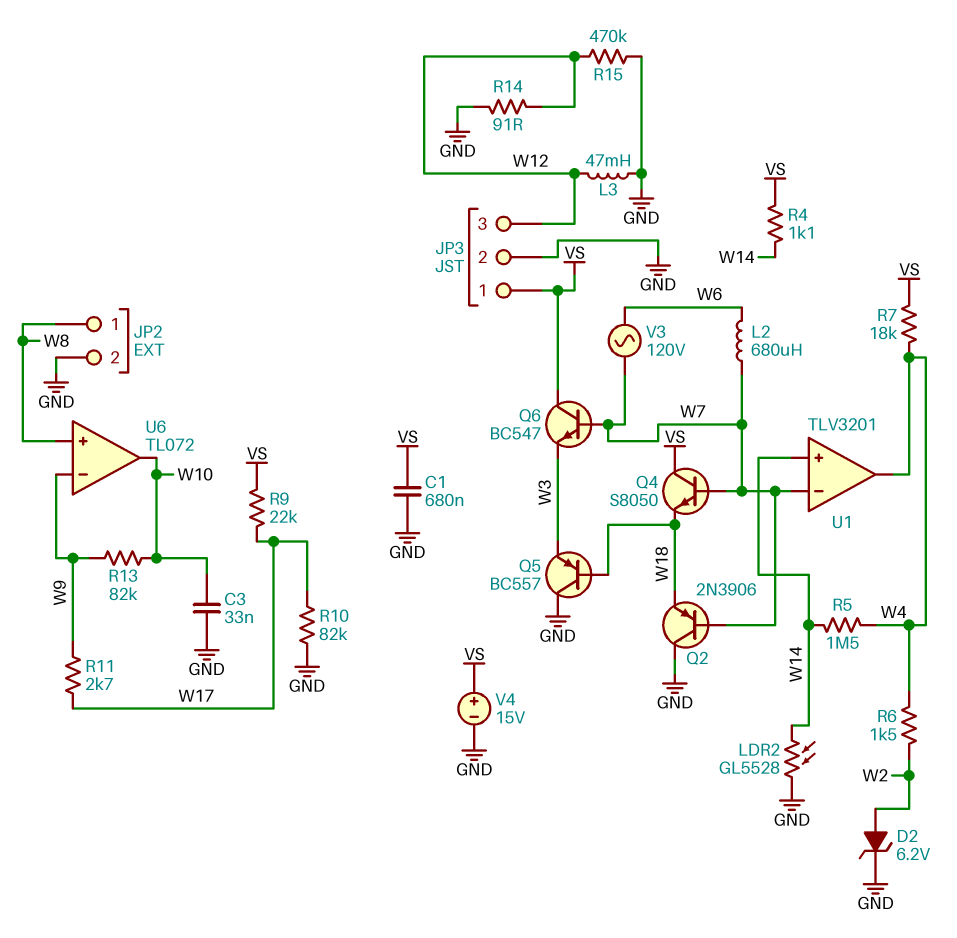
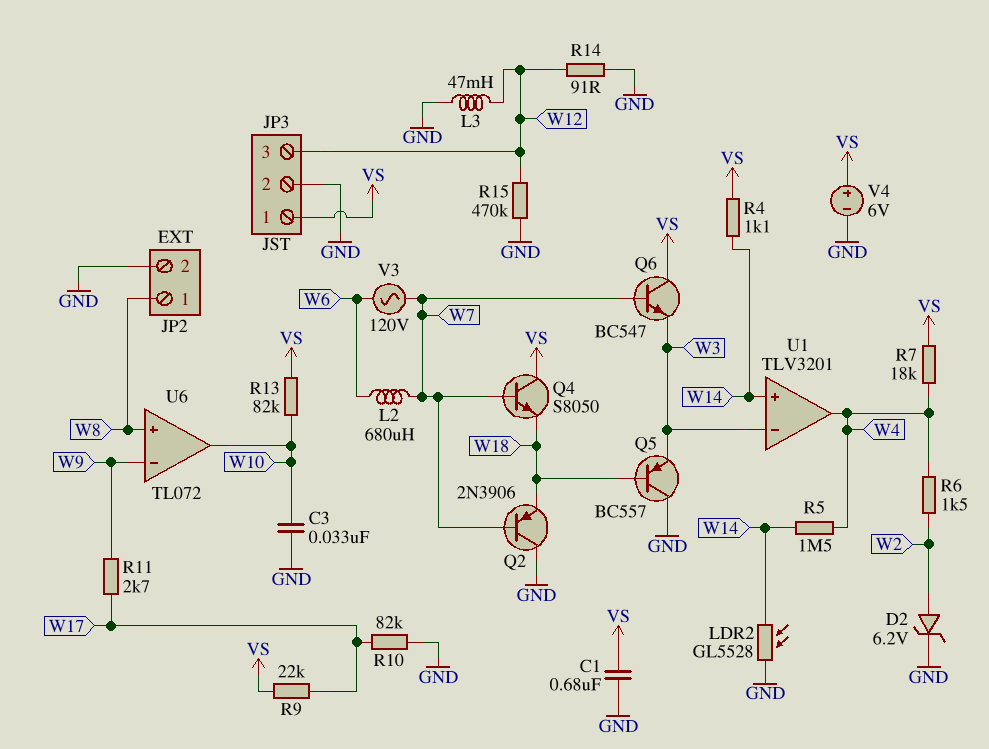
R13: 82k (W9, W10) -> 82k (VS, W10)
U1 pin in-: W7 -> W3
V4: 15V (plus VS, minus GND) -> 6V (plus VS, minus GND)

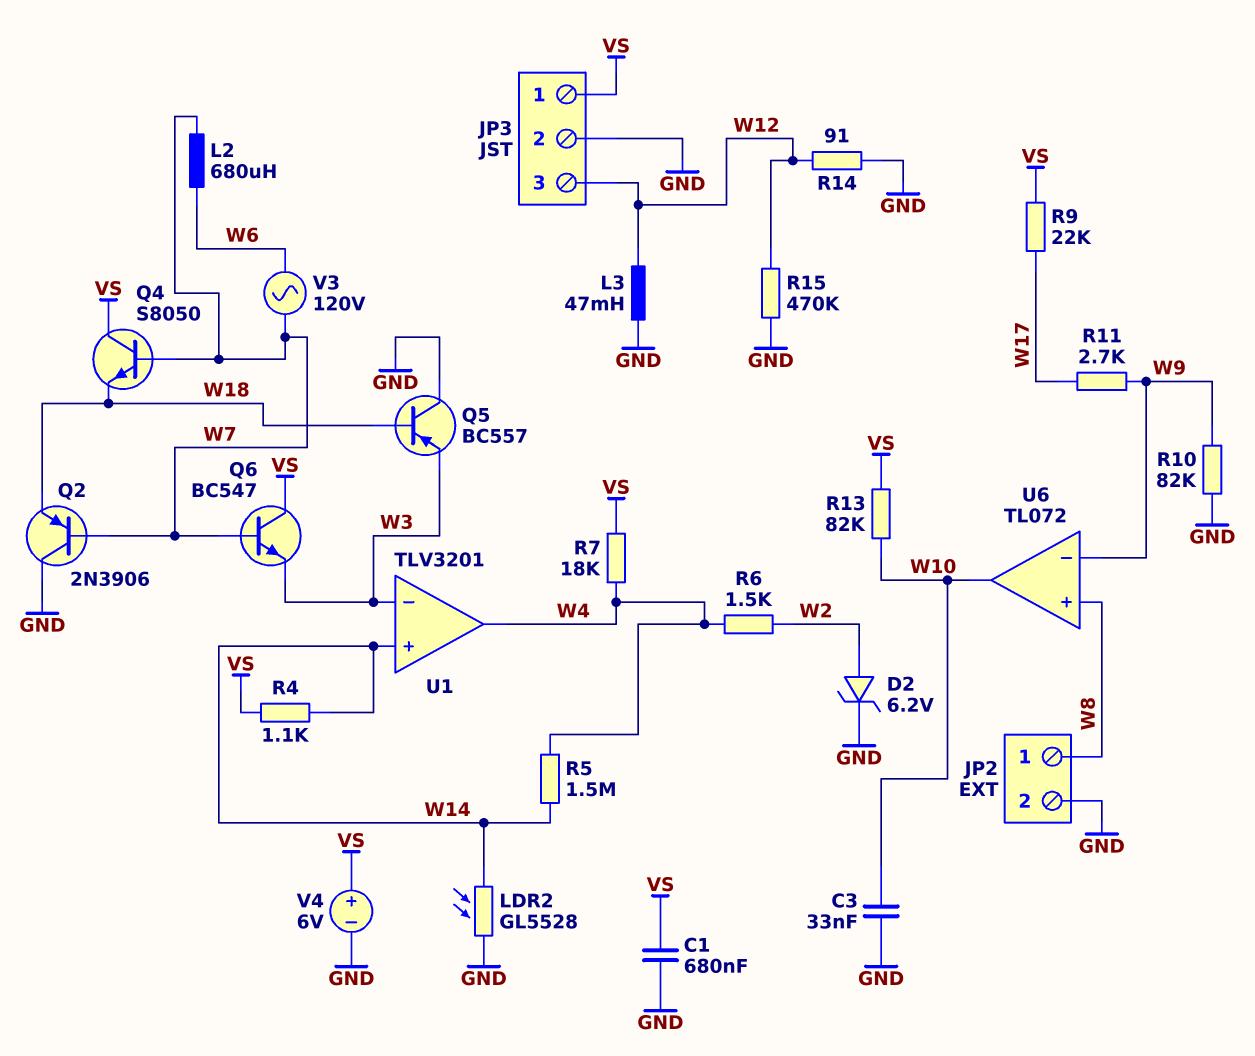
R10: 82k (GND, W17) -> 82k (GND, W9)

